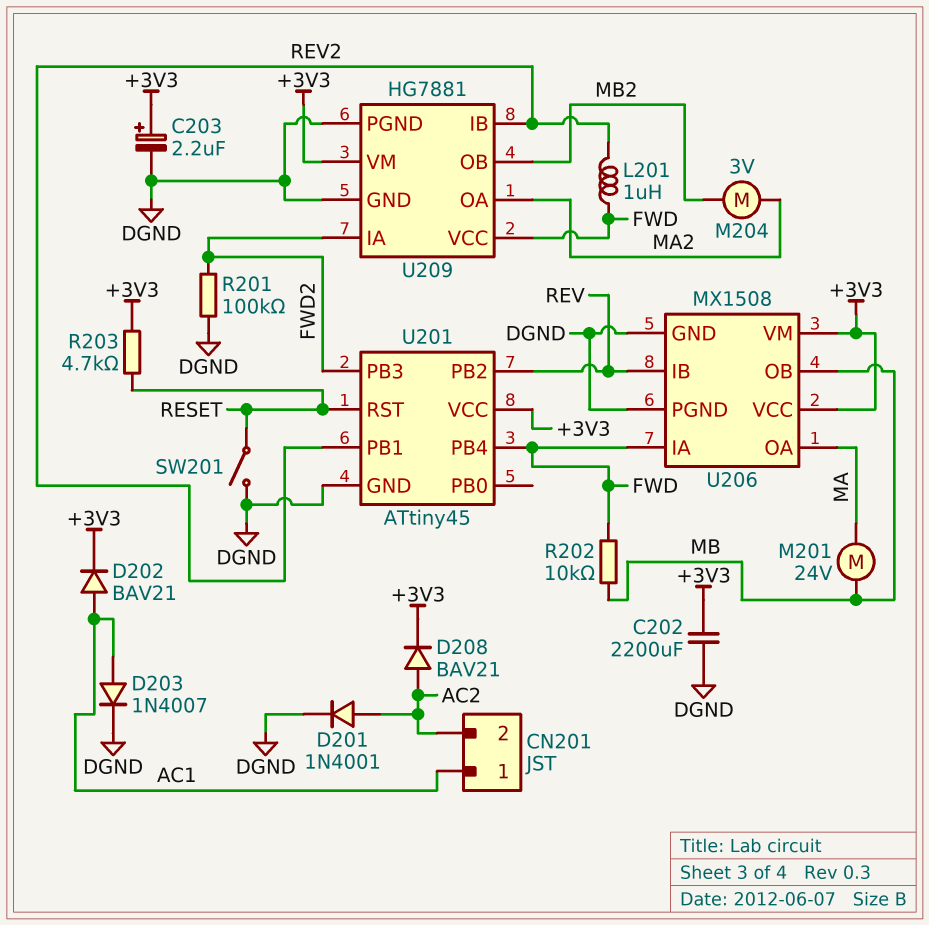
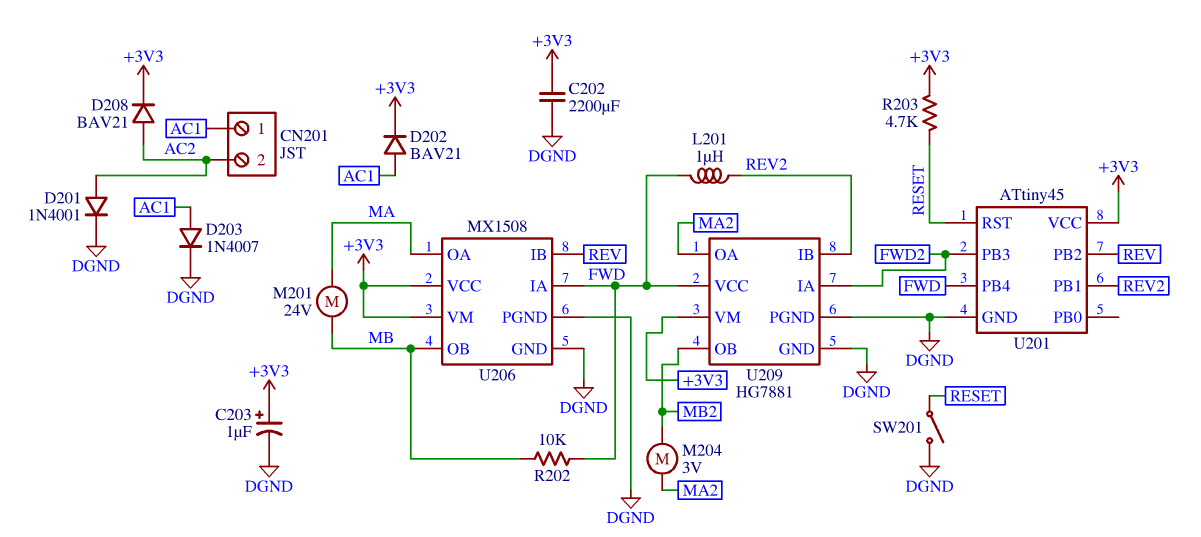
C203: 2.2uF (plus +3V3, minus DGND) -> 1uF (plus +3V3, minus DGND)
R201: 100k (DGND, FWD2) -> none

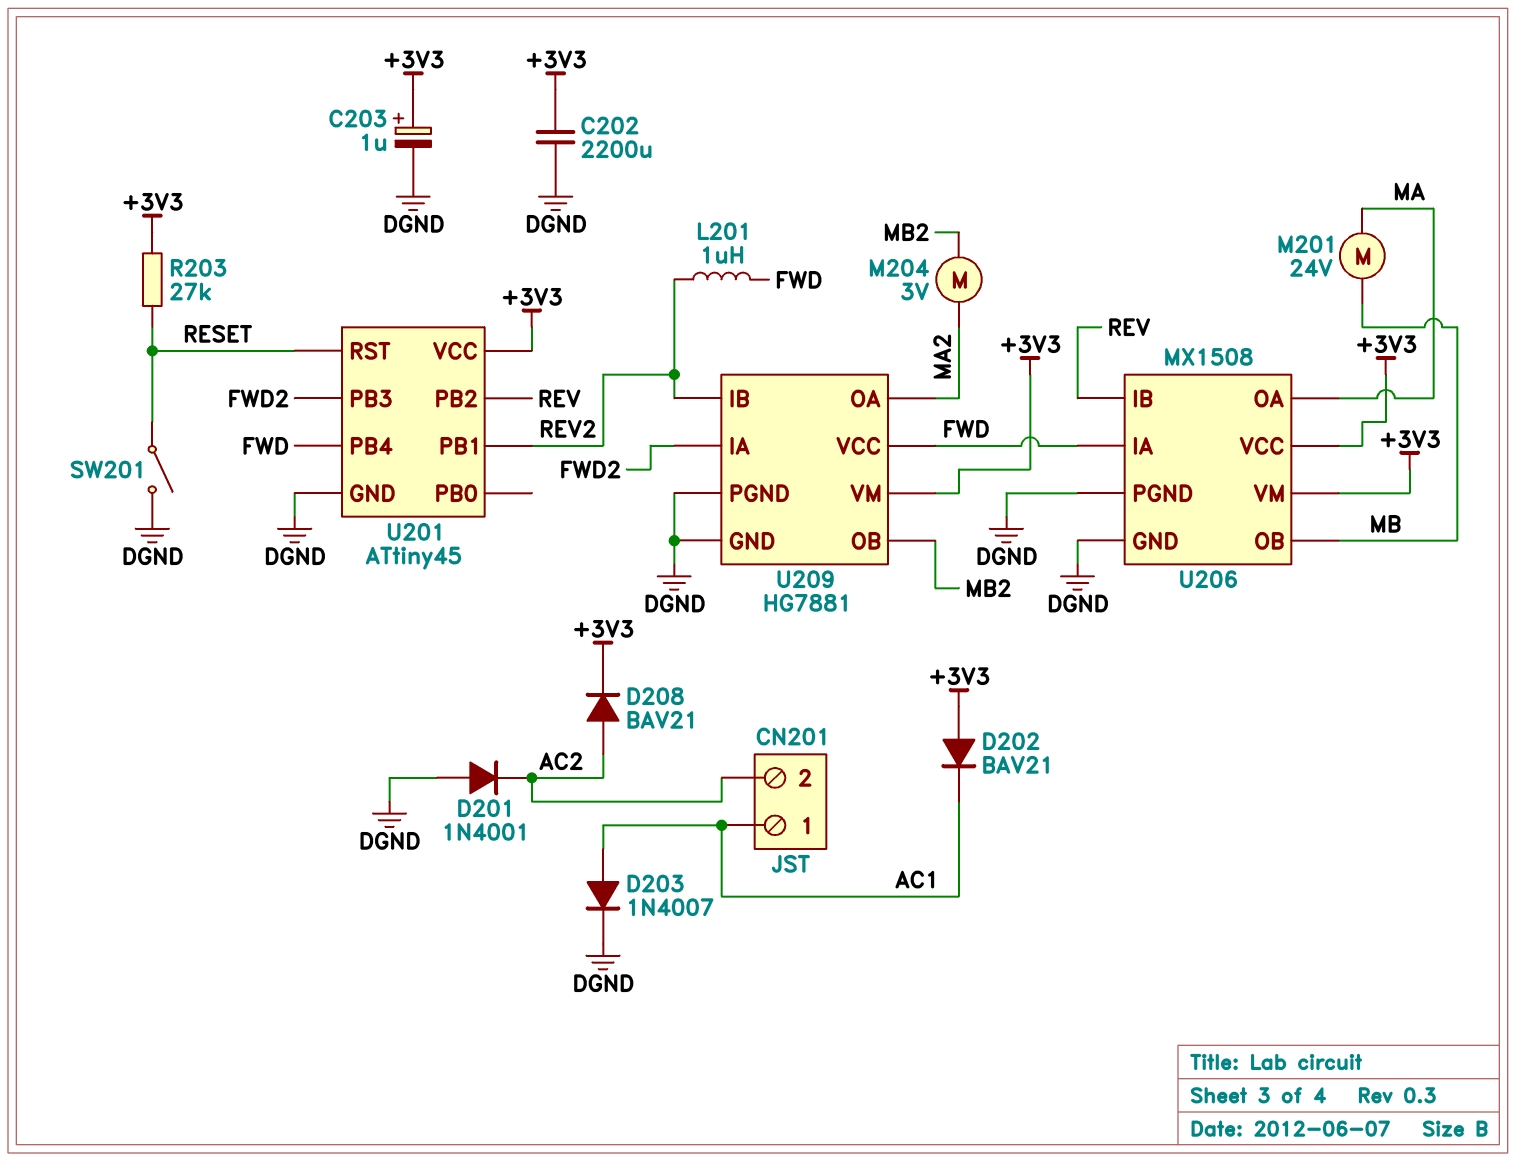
D201: diode 1N4001 (A AC2, K DGND) -> diode 1N4001 (A DGND, K AC2)
D202: diode BAV21 (A AC1, K +3V3) -> diode BAV21 (A +3V3, K AC1)
R202: 10k (FWD, MB) -> none
R203: 4.7k (+3V3, RESET) -> 27k (+3V3, RESET)

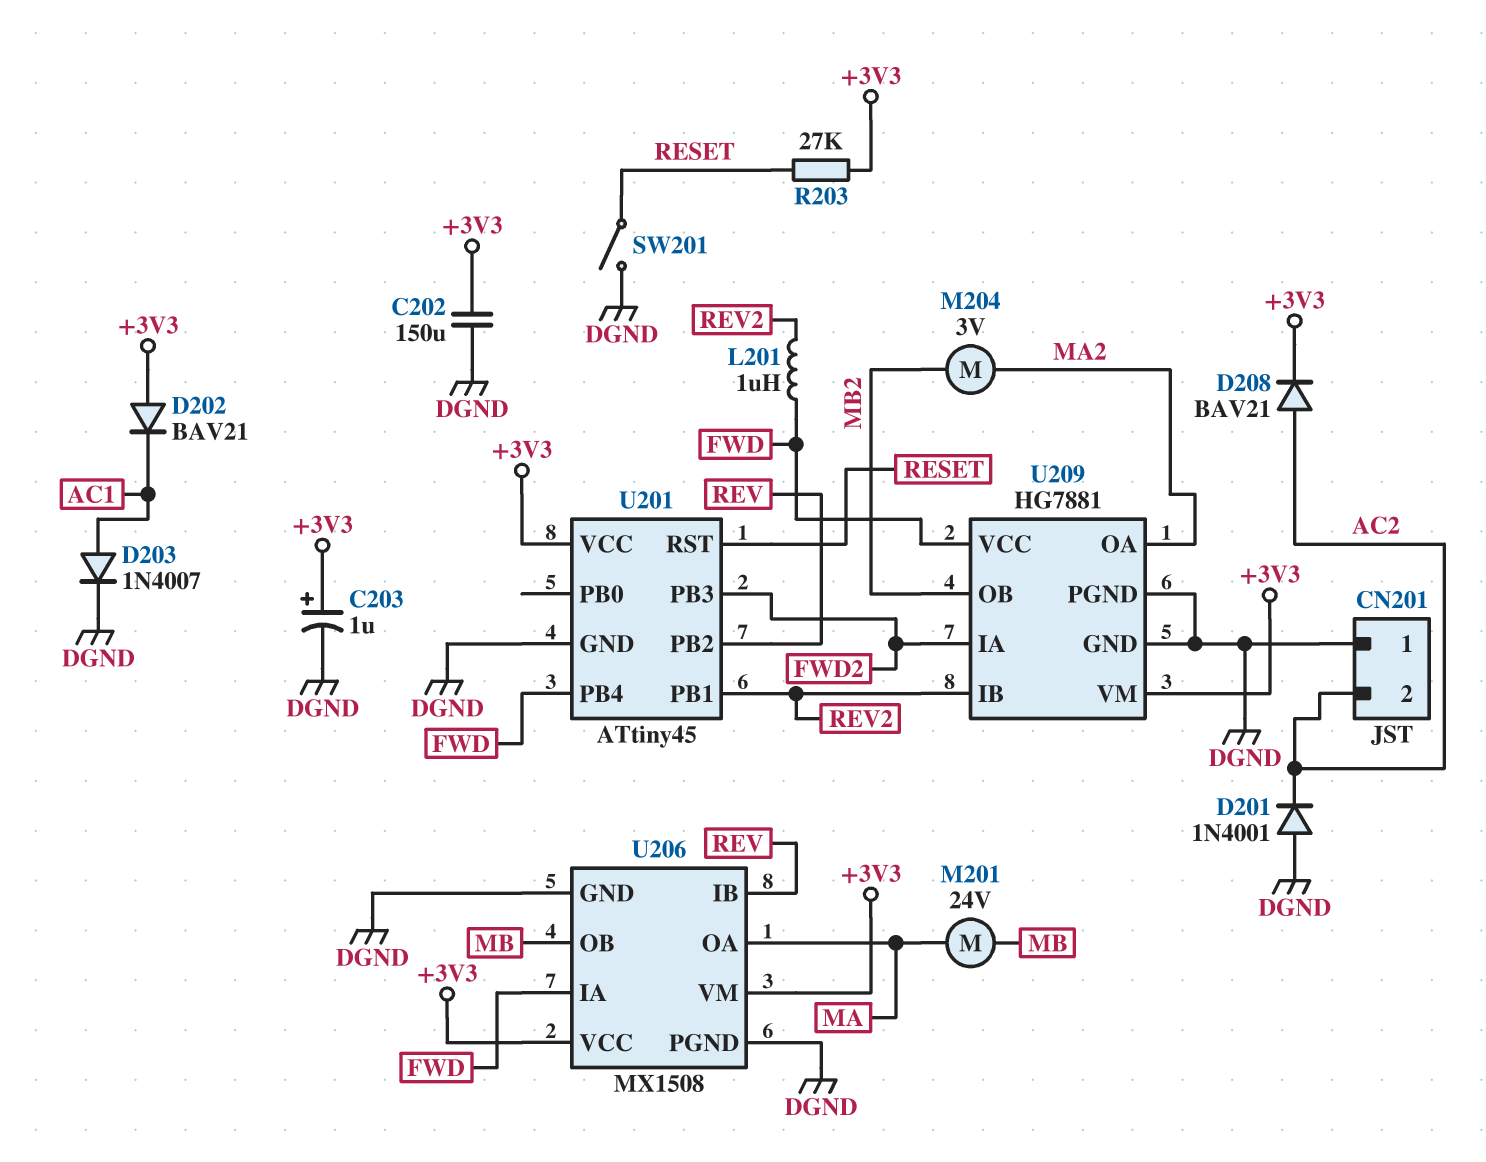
C202: 2200uF (+3V3, DGND) -> 150uF (+3V3, DGND)
CN201 pin 1: AC1 -> DGND

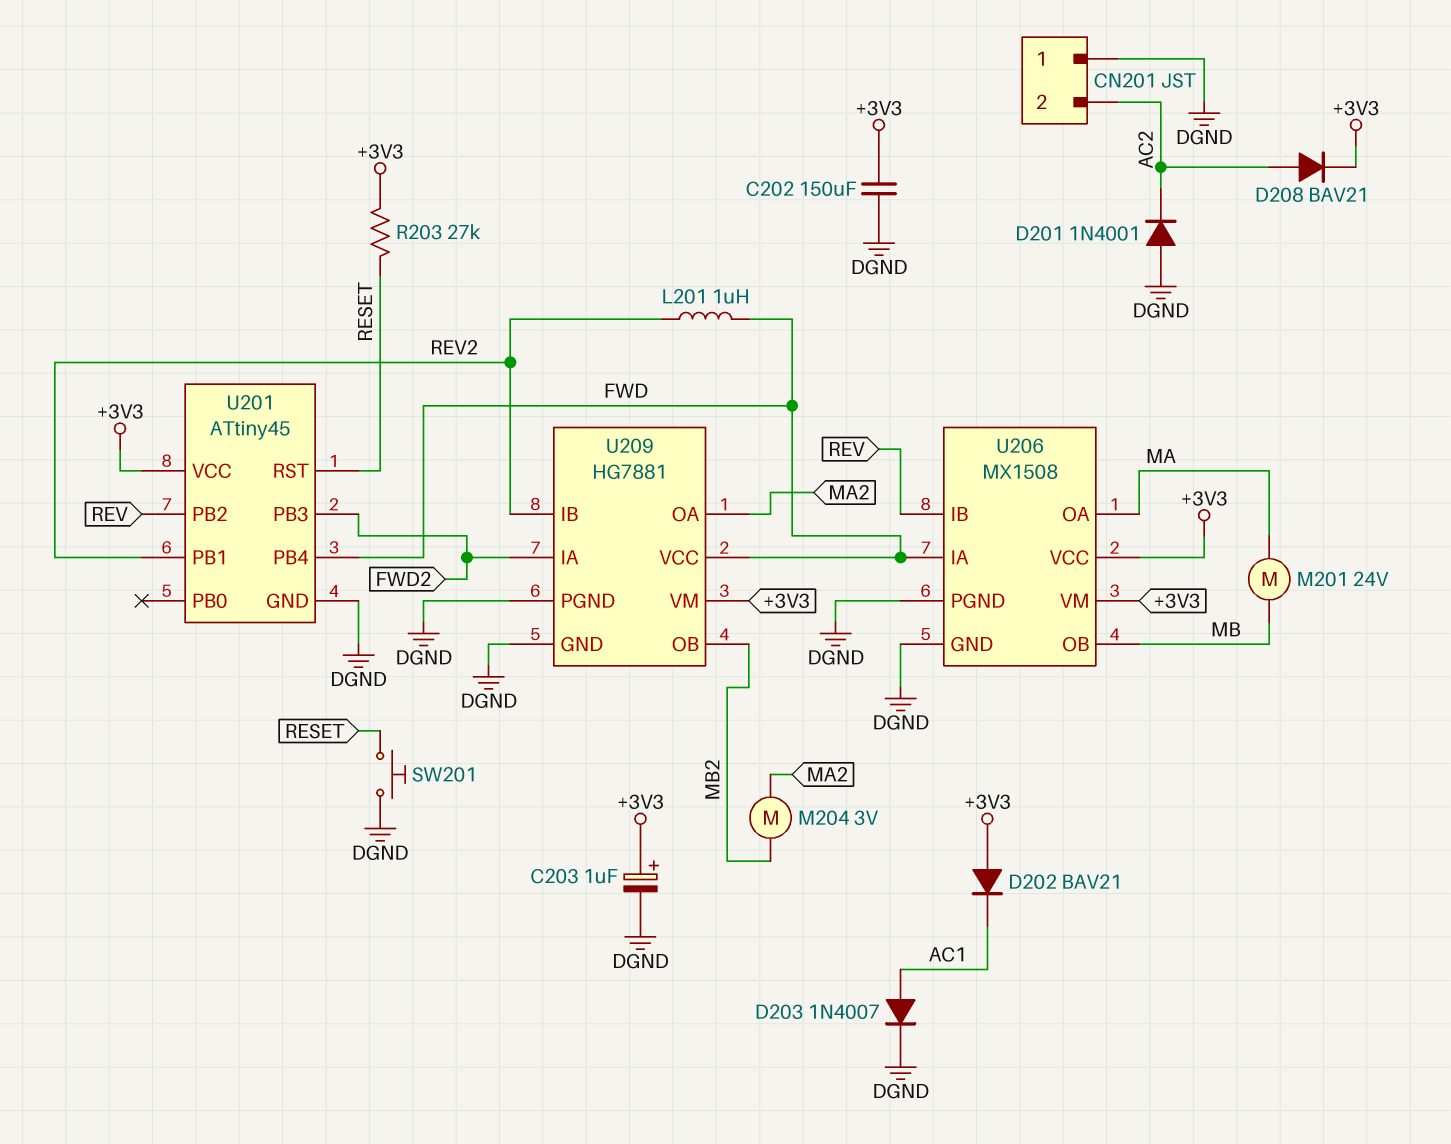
SW201: switch (DGND, RESET) -> button (DGND, RESET)

